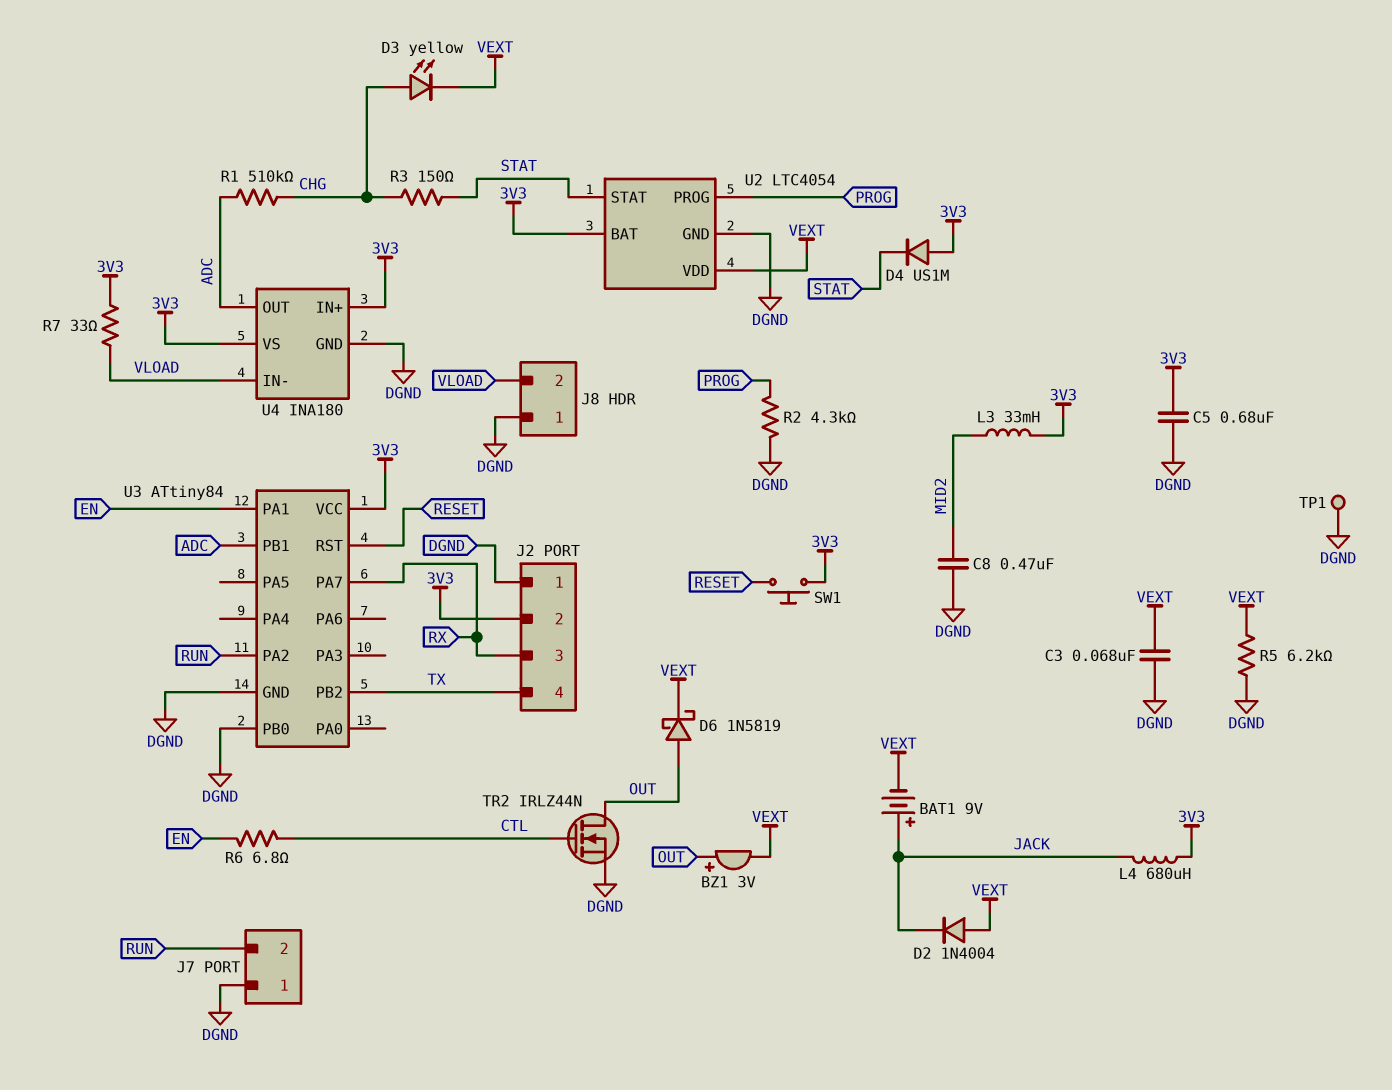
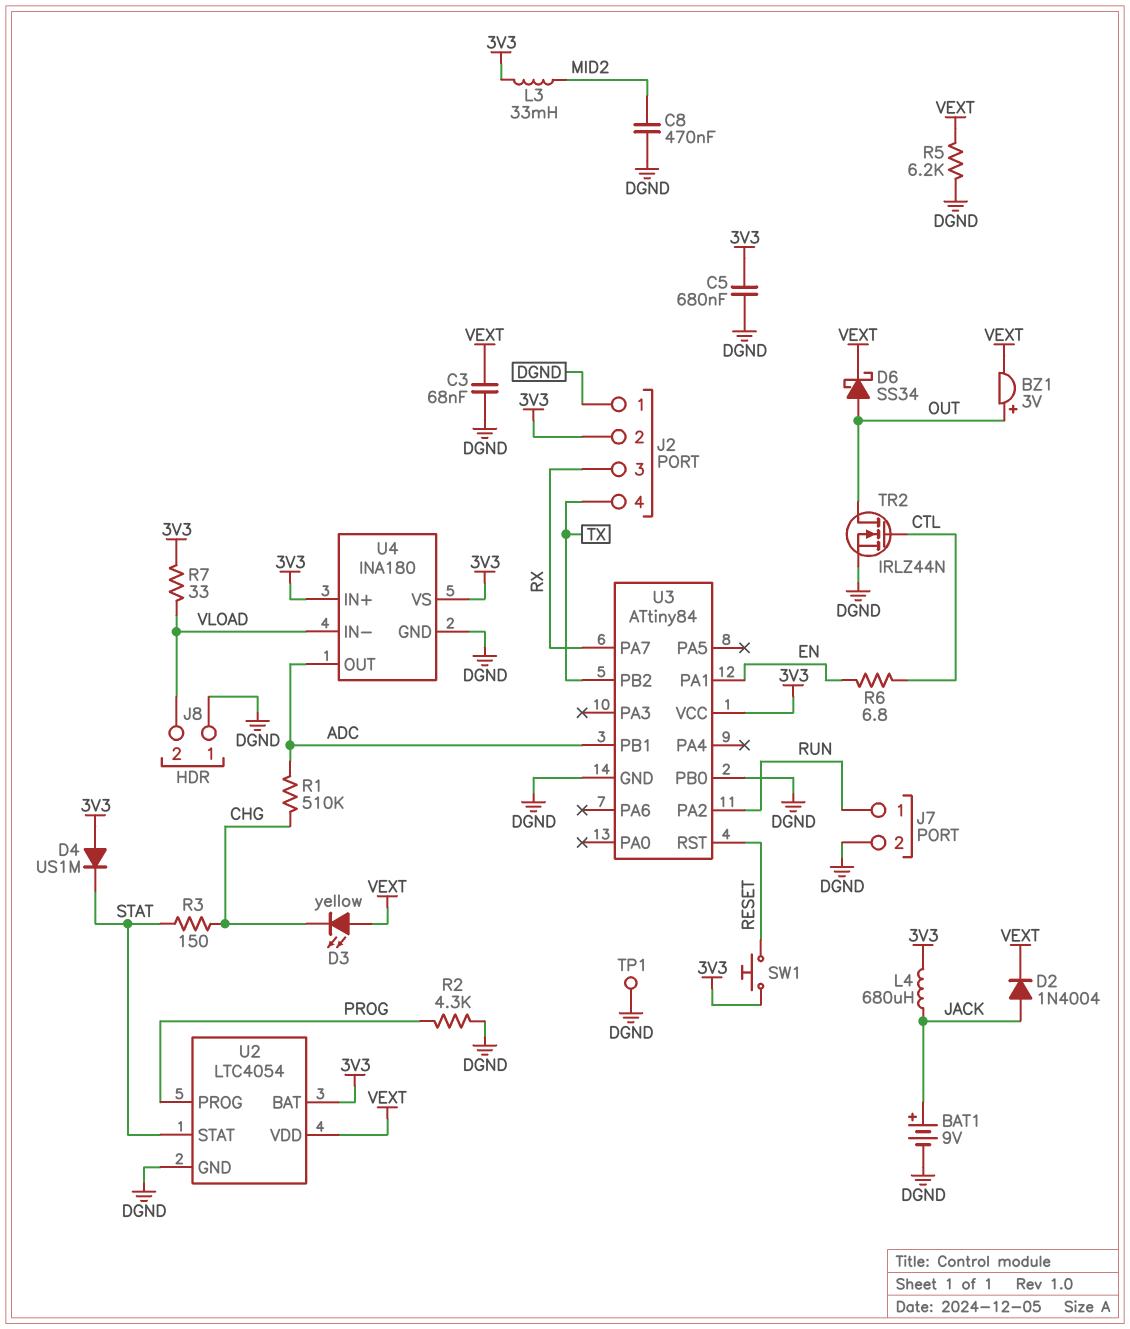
BAT1: 9V (plus JACK, minus VEXT) -> 9V (plus JACK, minus DGND)
D2: diode 1N4004 (A VEXT, K JACK) -> diode 1N4004 (A JACK, K VEXT)
D3: LED yellow (A CHG, K VEXT) -> LED yellow (A VEXT, K CHG)
D6: schottky 1N5819 (A OUT, K VEXT) -> schottky SS34 (A OUT, K VEXT)
J7 pin 1: DGND -> RUN
J7 pin 2: RUN -> DGND

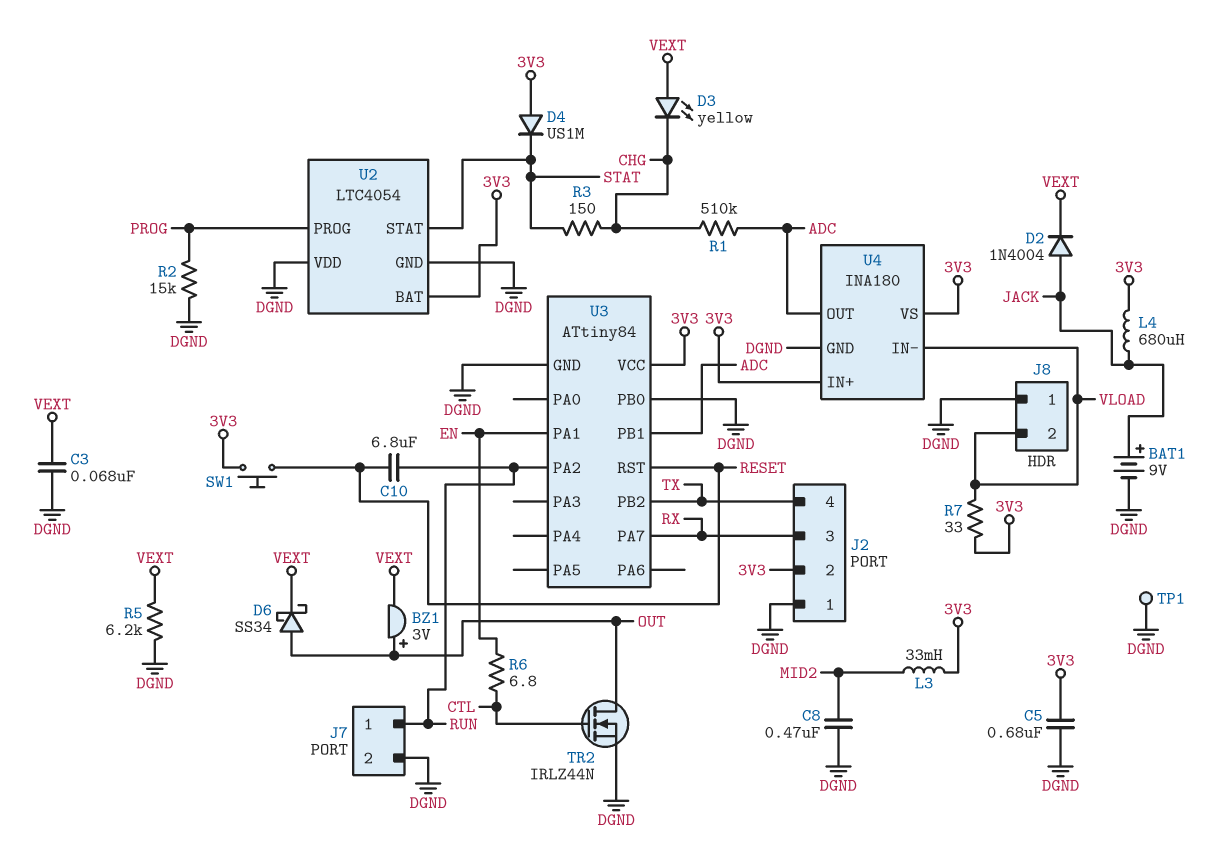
C10: none -> 6.8uF (RESET, RUN)
R2: 4.3k (DGND, PROG) -> 15k (DGND, PROG)
U2 pin VDD: VEXT -> DGND

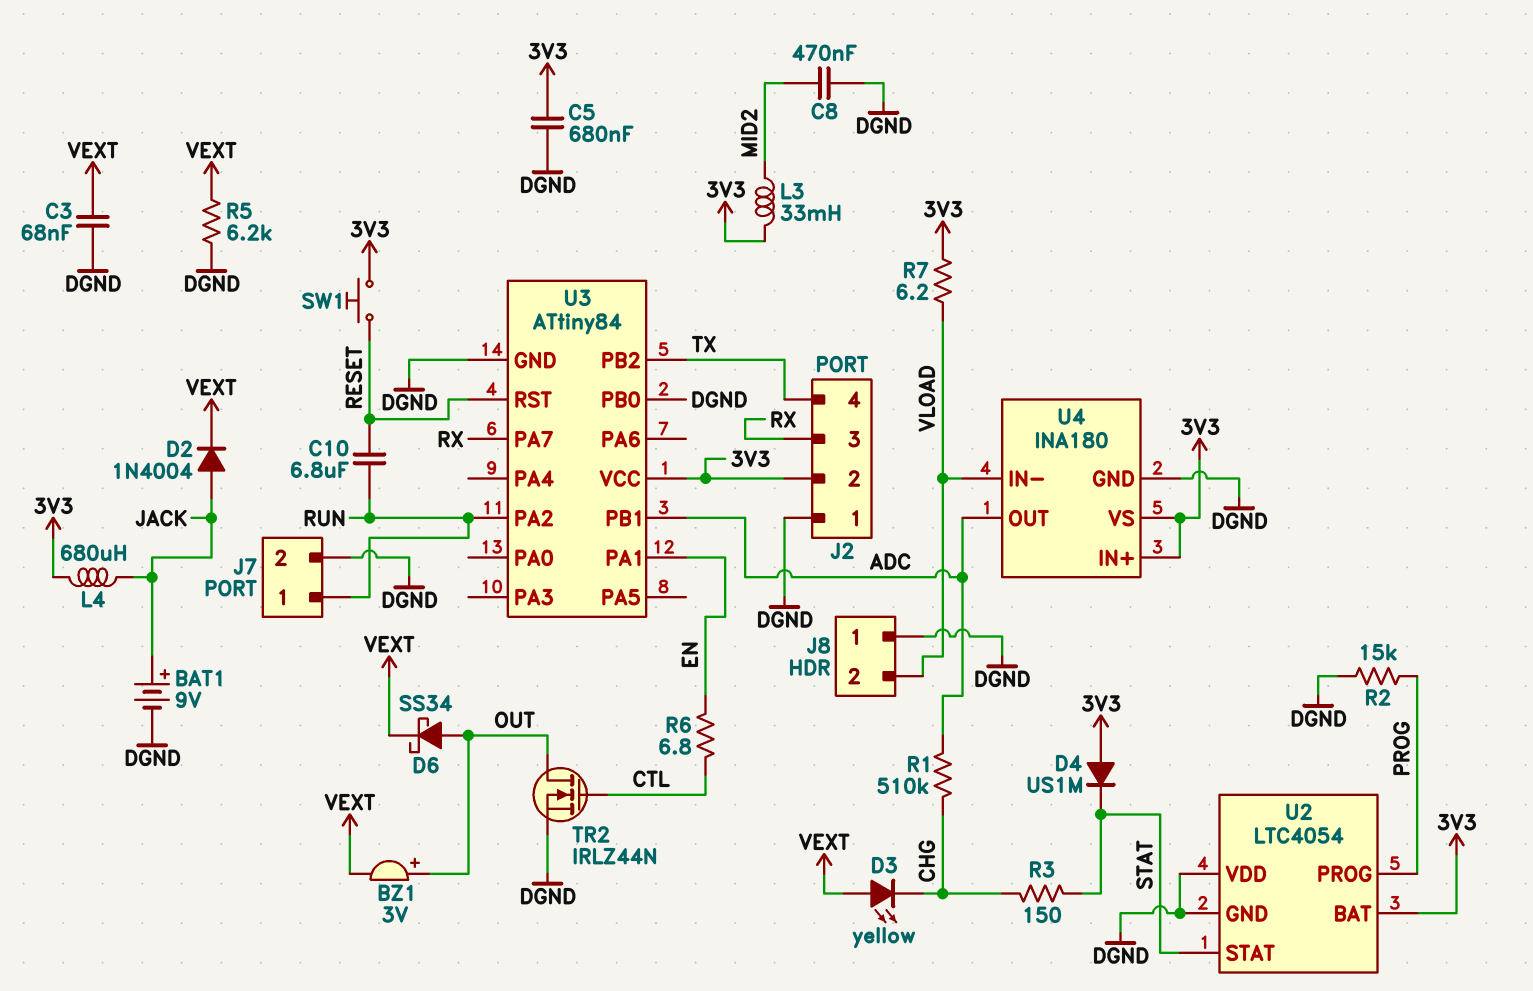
R7: 33 (3V3, VLOAD) -> 6.2 (3V3, VLOAD)
TP1: test point (DGND) -> none

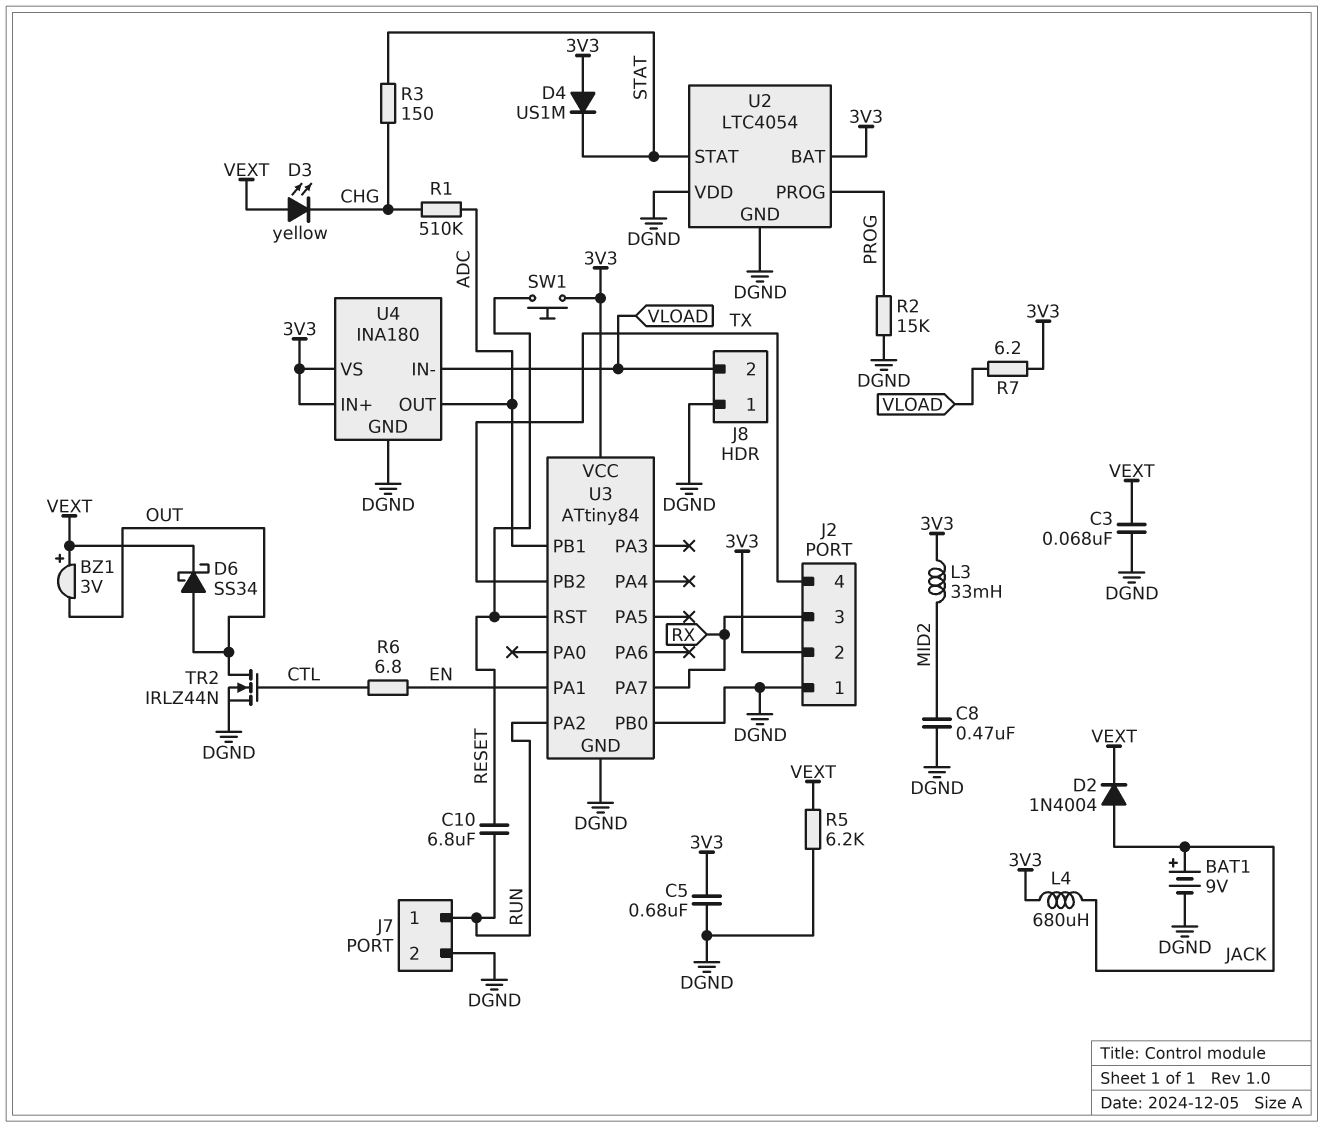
BZ1: buzzer 3V (plus OUT, minus VEXT) -> buzzer 3V (plus VEXT, minus OUT)

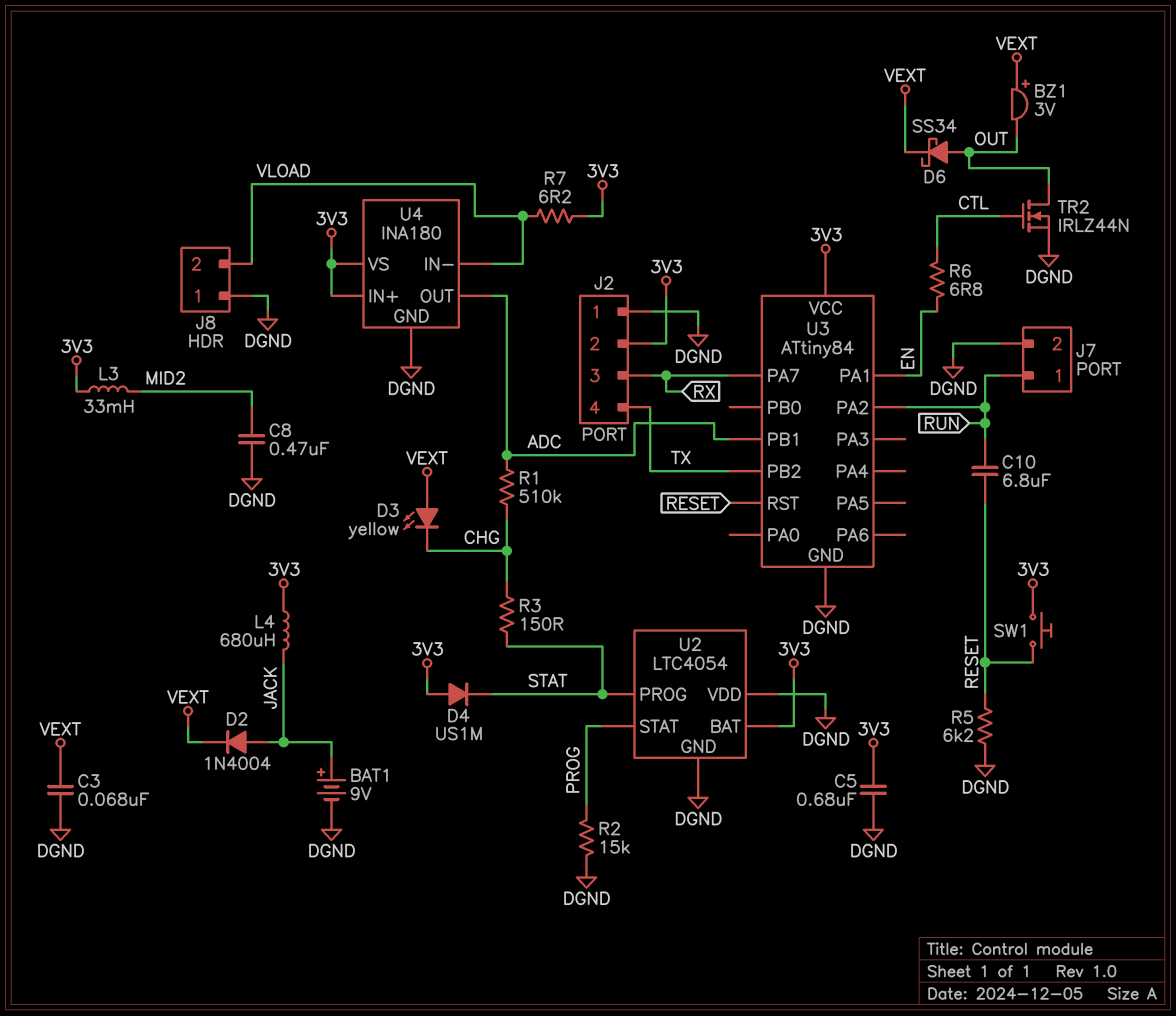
R5: 6.2k (DGND, VEXT) -> 6.2k (DGND, RESET)
U2 pin PROG: PROG -> STAT
U2 pin STAT: STAT -> PROG
U3 pin PB0: DGND -> none

